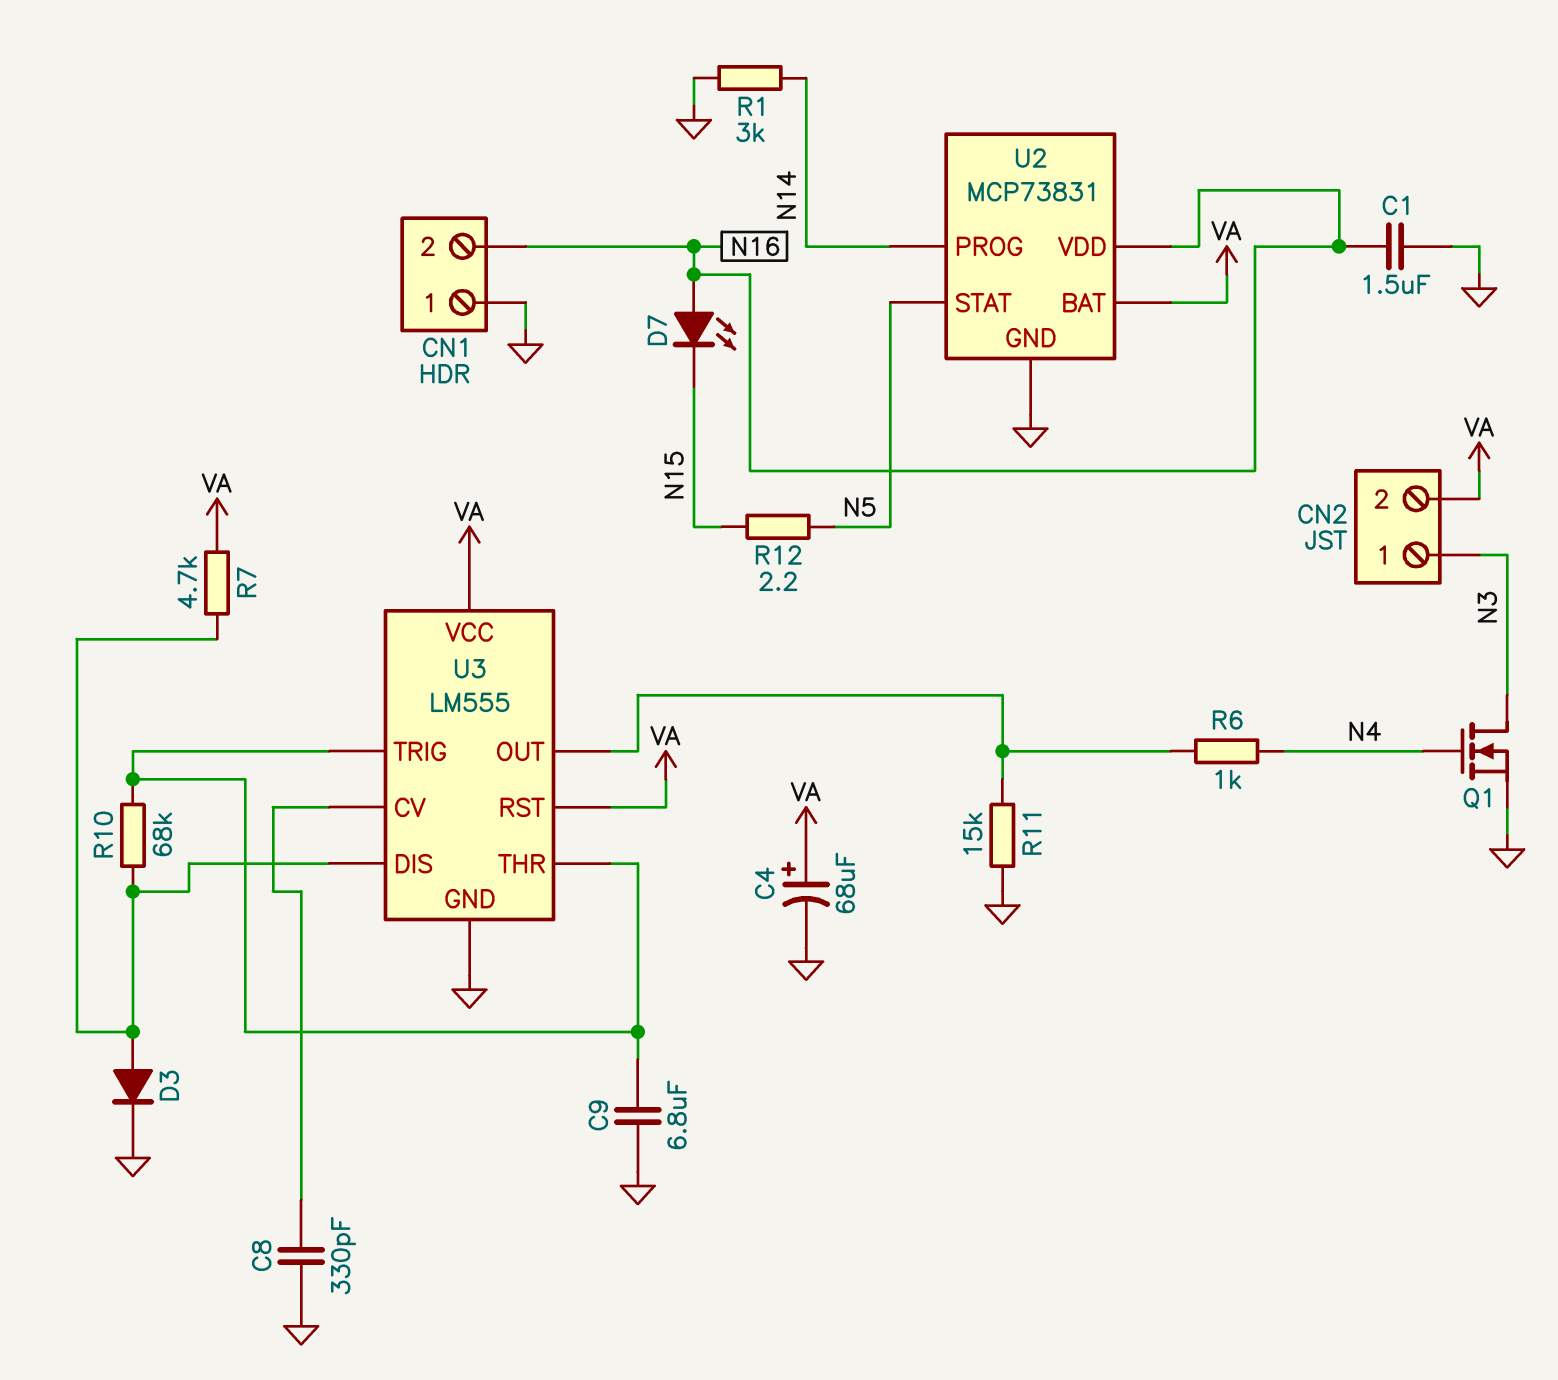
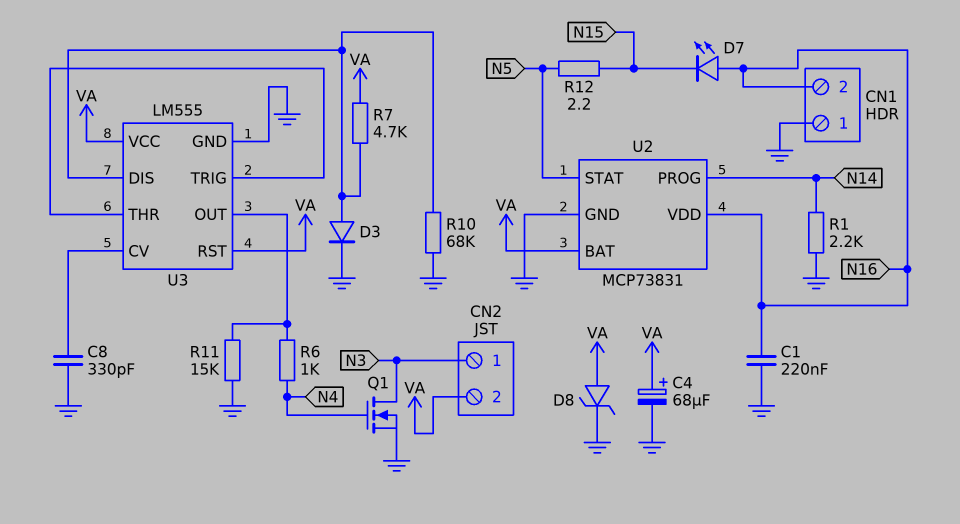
C1: 1.5uF (GND, N16) -> 220nF (GND, N16)
C9: 6.8uF (GND, U3/THR) -> none
D8: none -> zener (A VA, K GND)
R1: 3k (GND, N14) -> 2.2k (GND, N14)
R10: 68k (U3/DIS, U3/THR) -> 68k (GND, U3/DIS)

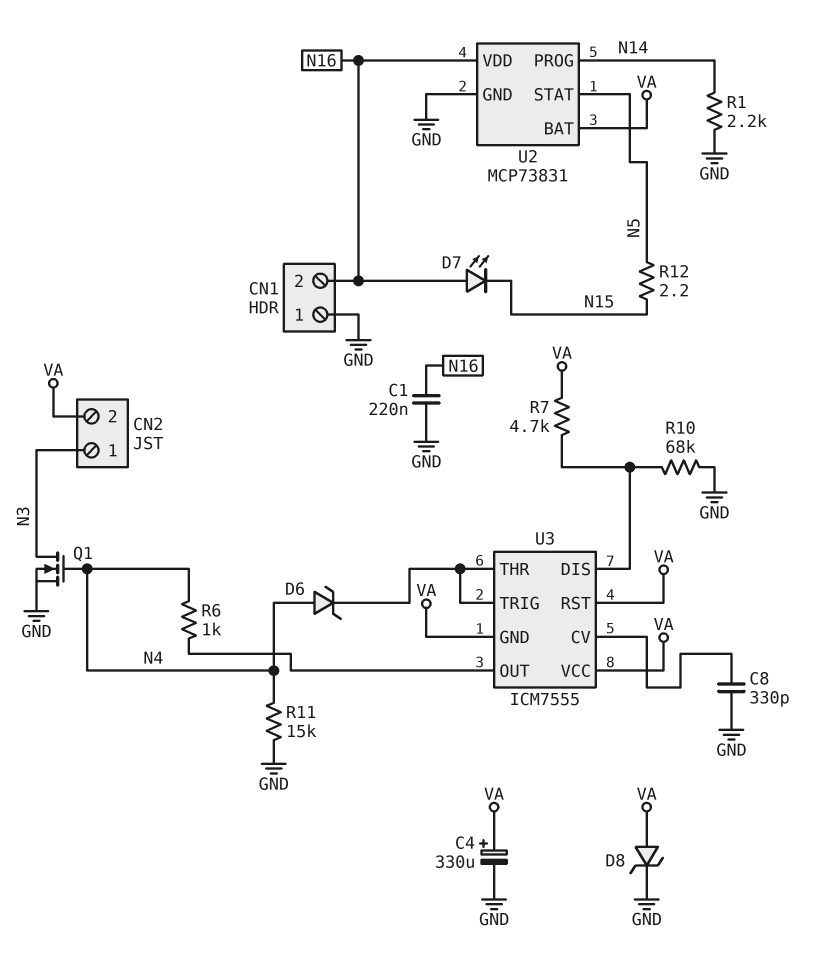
C4: 68uF (plus VA, minus GND) -> 330uF (plus VA, minus GND)
D3: diode (A U3/DIS, K GND) -> none
D6: none -> zener (A N4, K U3/THR)
R11: 15k (GND, U3/OUT) -> 15k (GND, N4)
U3: LM555 -> ICM7555
U3 pin GND: GND -> VA

